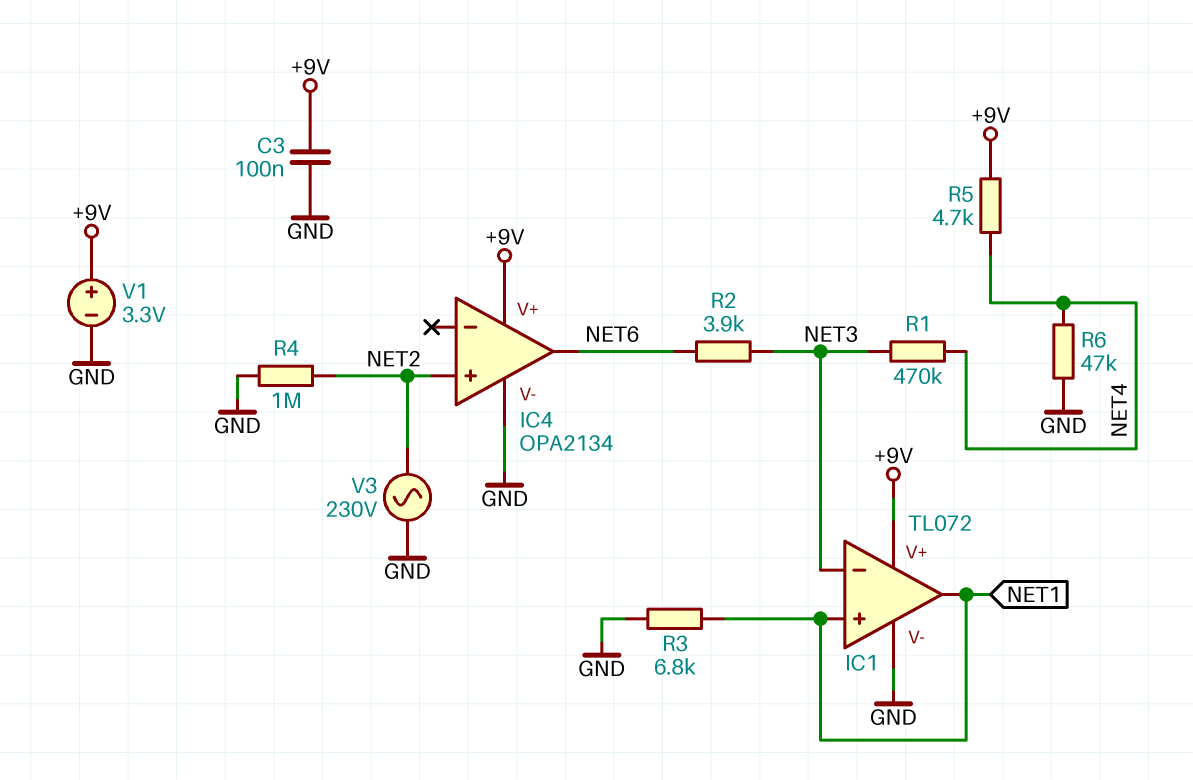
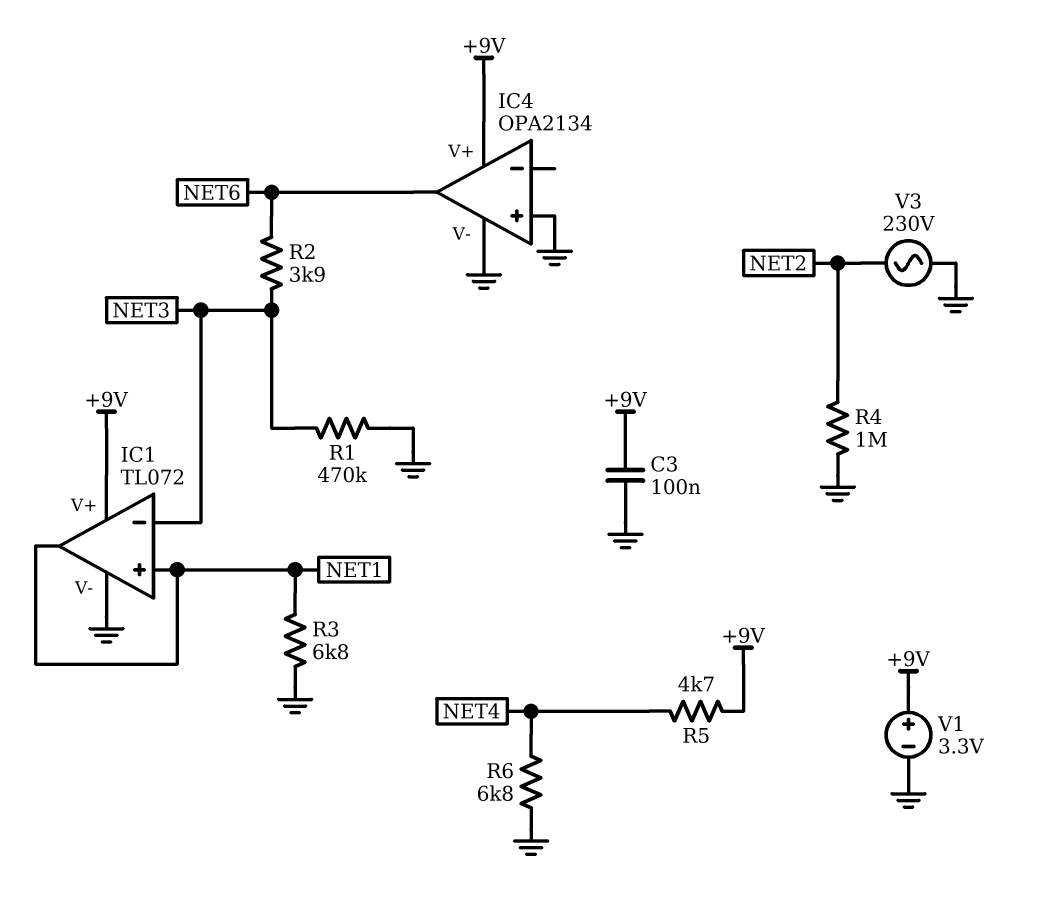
IC4 pin in+: NET2 -> GND
R1: 470k (NET3, NET4) -> 470k (GND, NET3)
R6: 47k (GND, NET4) -> 6.8k (GND, NET4)

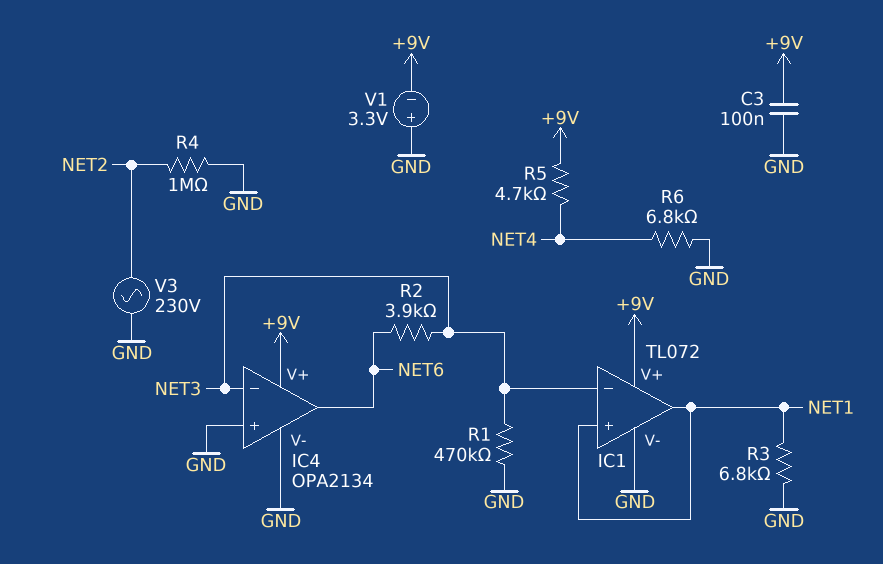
IC4 pin in-: none -> NET3
V1: 3.3V (plus +9V, minus GND) -> 3.3V (plus GND, minus +9V)

